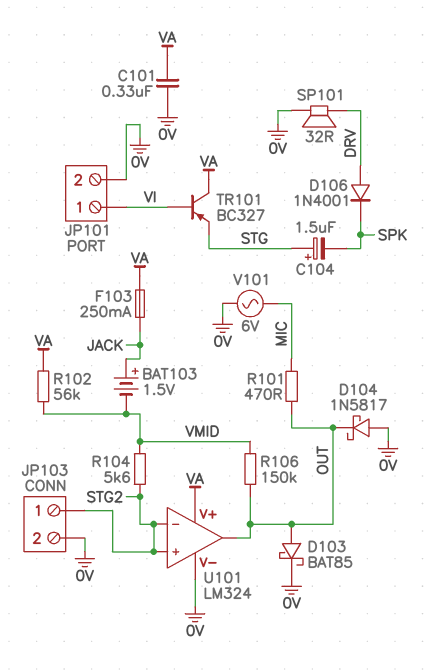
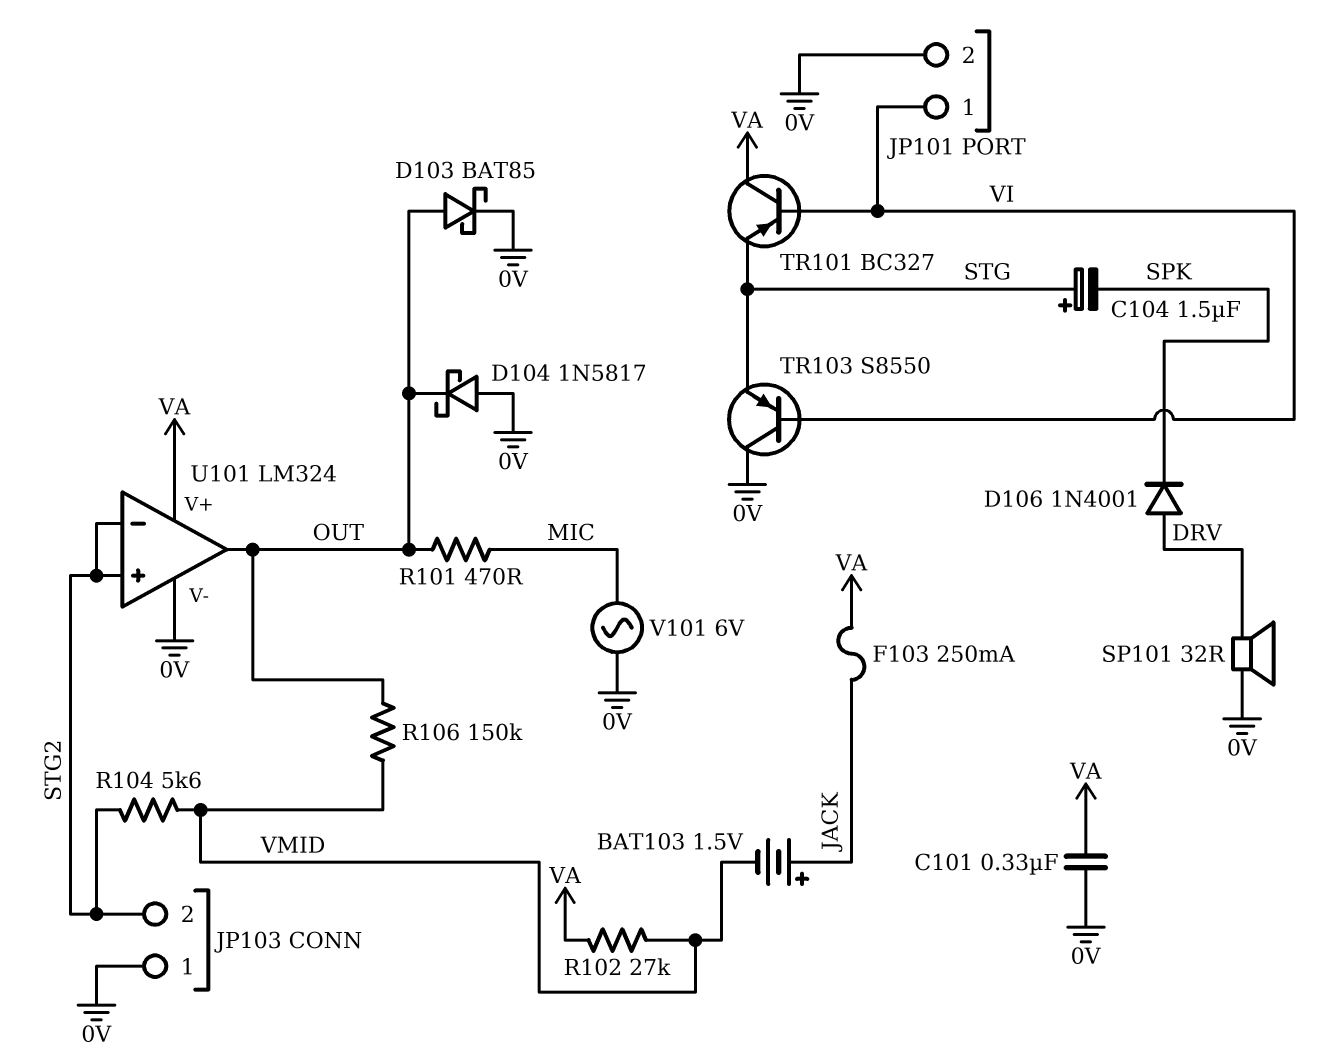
JP103 pin 1: STG2 -> 0V
JP103 pin 2: 0V -> STG2
R102: 56k (VA, VMID) -> 27k (VA, VMID)
TR103: none -> PNP S8550 (B VI, C 0V, E STG)

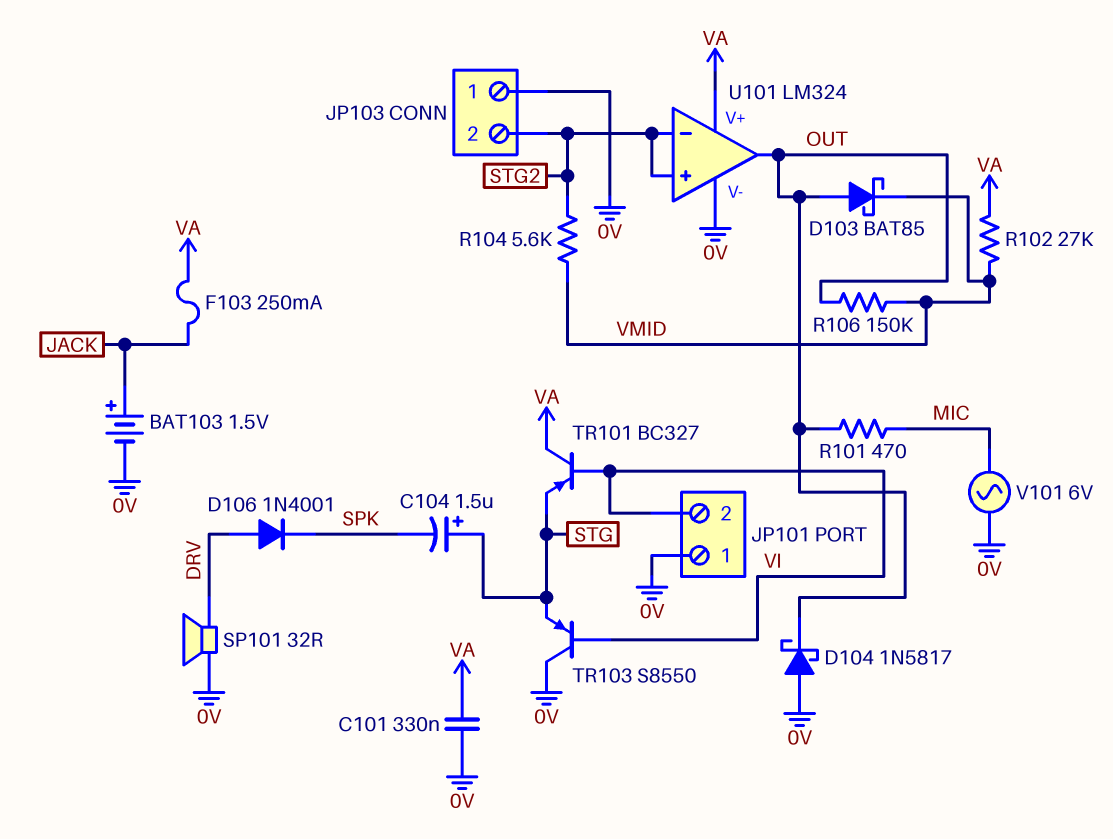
BAT103: 1.5V (plus JACK, minus VMID) -> 1.5V (plus JACK, minus 0V)
D103: schottky BAT85 (A OUT, K 0V) -> schottky BAT85 (A OUT, K VMID)
JP101 pin 1: VI -> 0V
JP101 pin 2: 0V -> VI

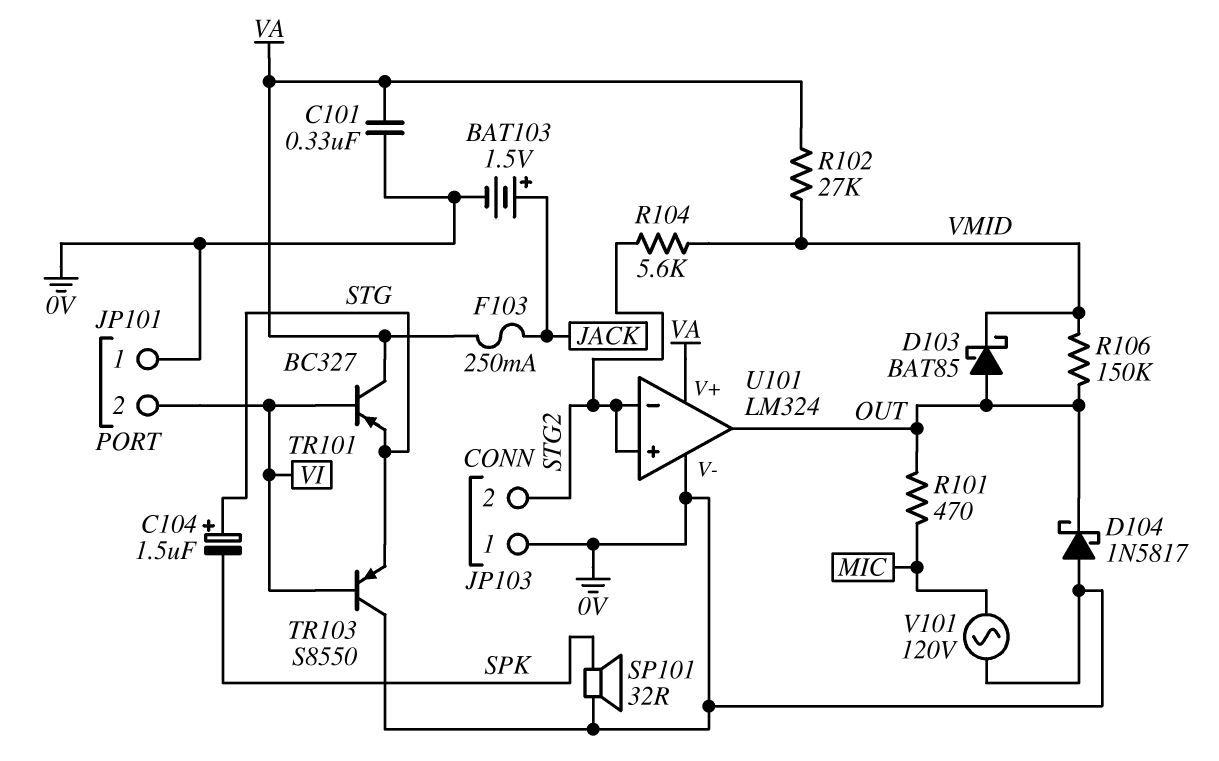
D106: diode 1N4001 (A DRV, K SPK) -> none
SP101: speaker 32R (0V, DRV) -> speaker 32R (0V, SPK)
V101: AC 6V (0V, MIC) -> AC 120V (0V, MIC)

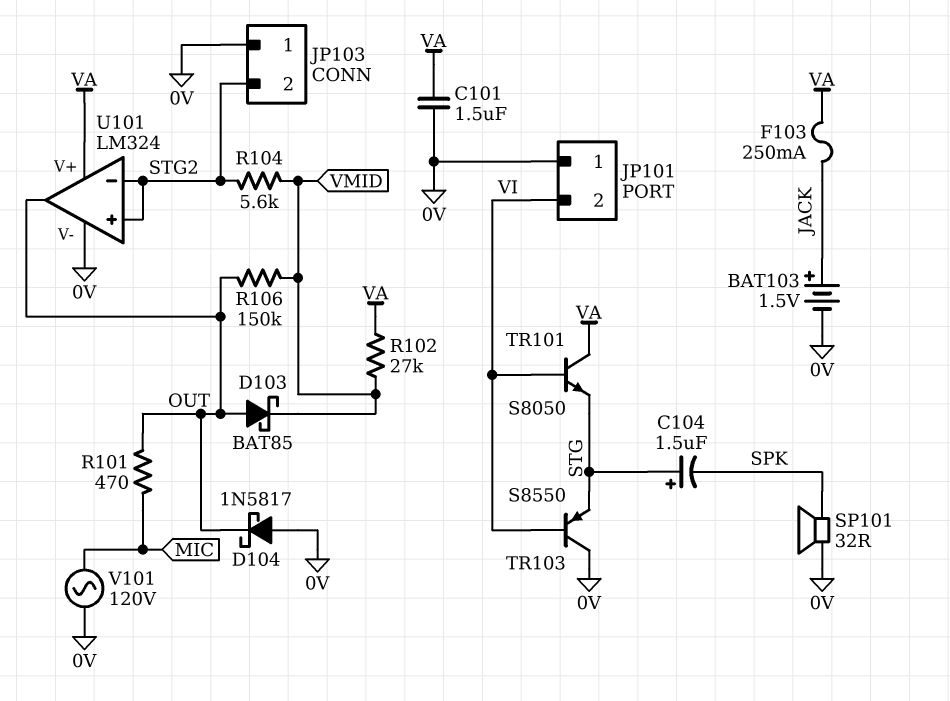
C101: 330nF (0V, VA) -> 1.5uF (0V, VA)
TR101: PNP BC327 (B VI, C VA, E STG) -> NPN S8050 (B VI, C VA, E STG)

